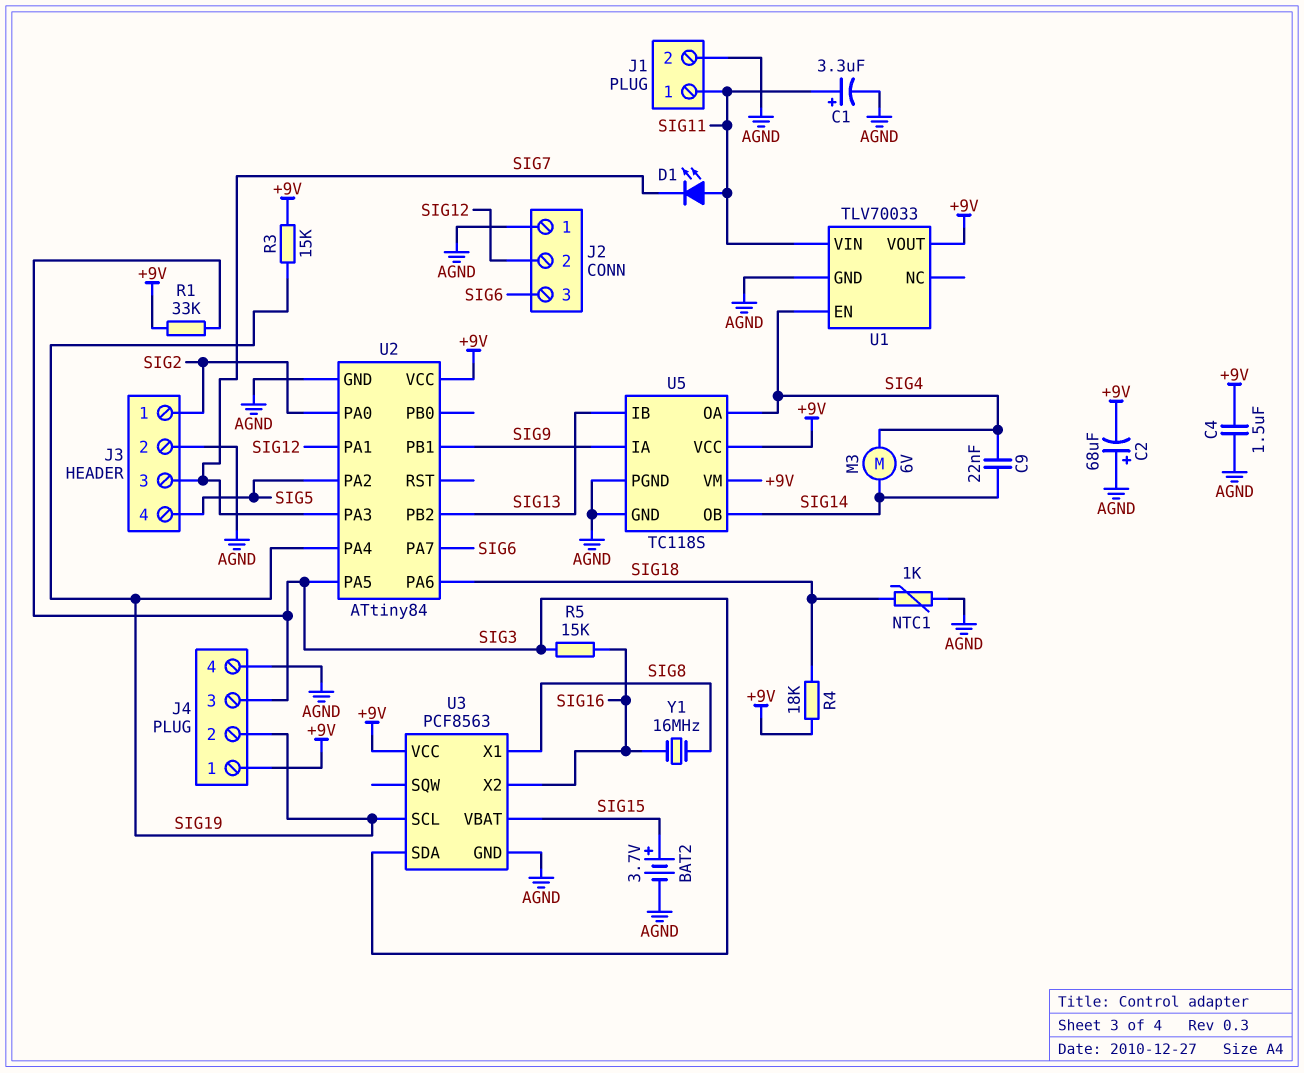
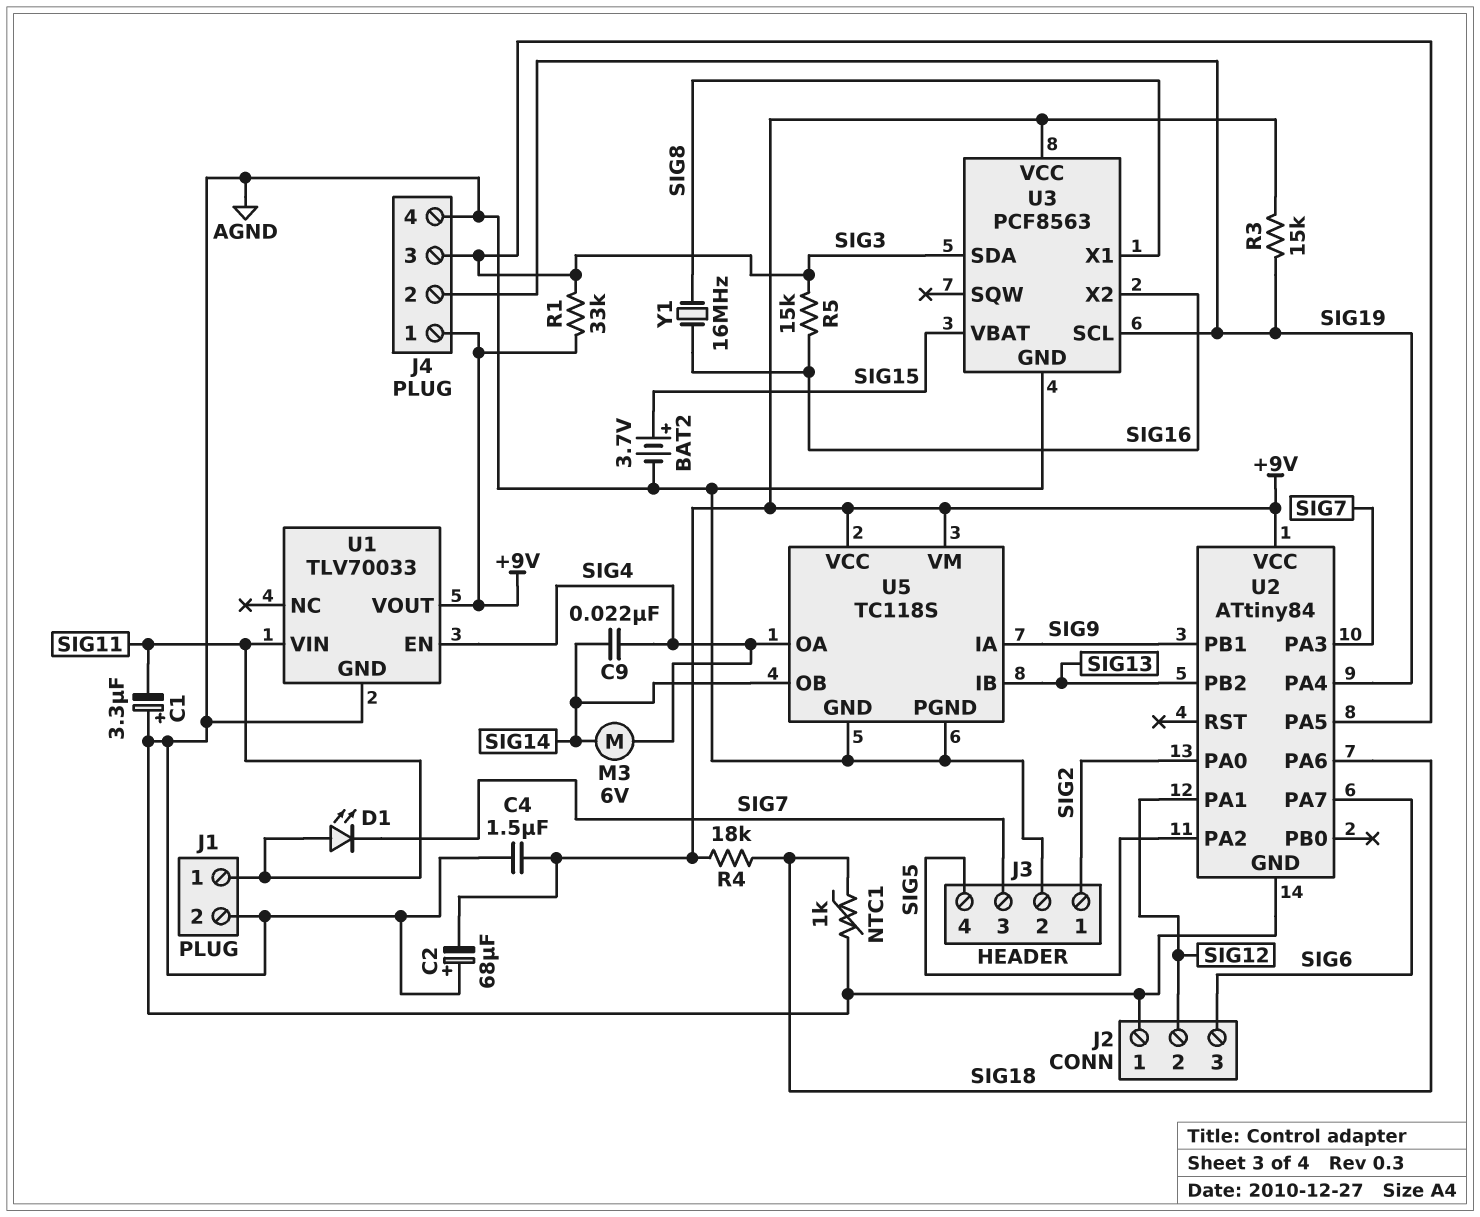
C1: 3.3uF (plus SIG11, minus AGND) -> 3.3uF (plus AGND, minus SIG11)

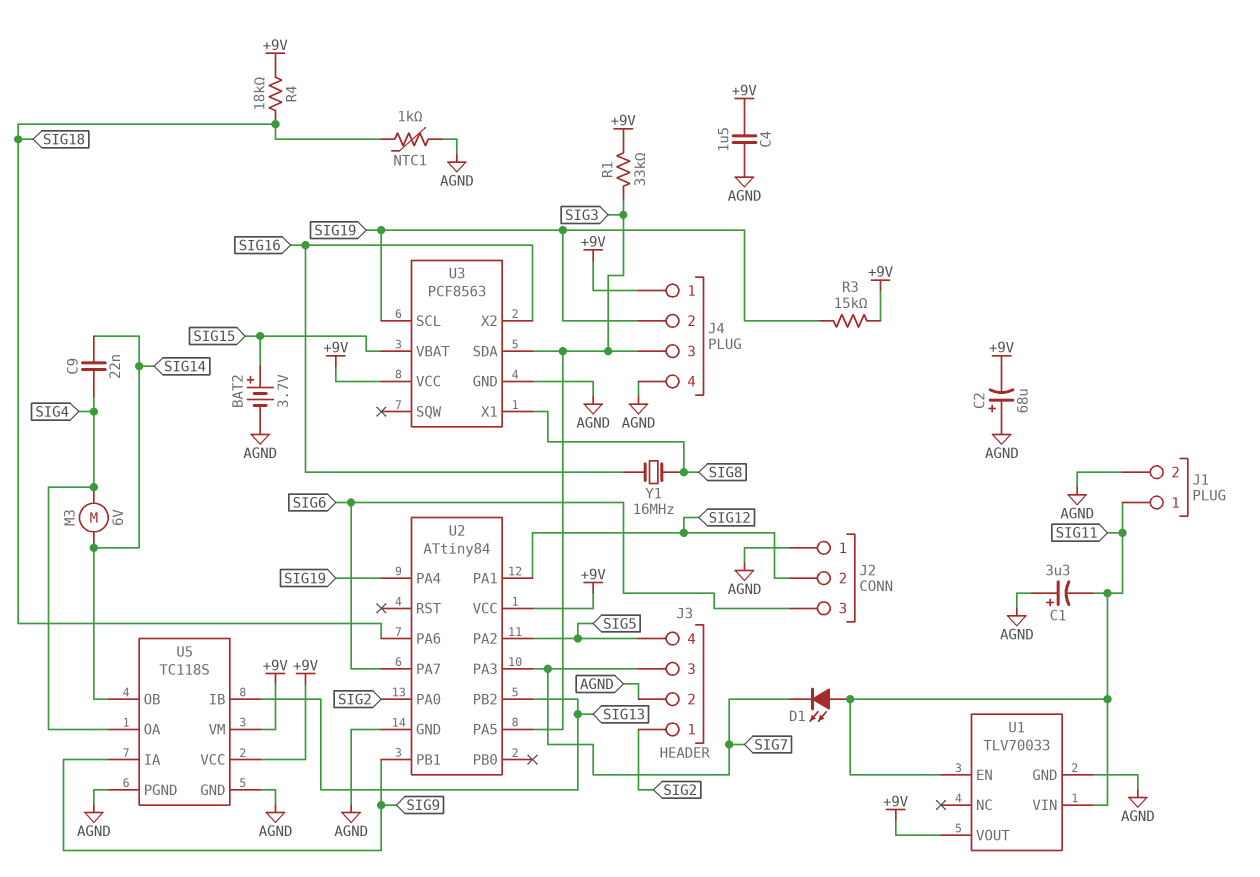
R5: 15k (SIG3, SIG16) -> none
U1 pin EN: SIG4 -> SIG11

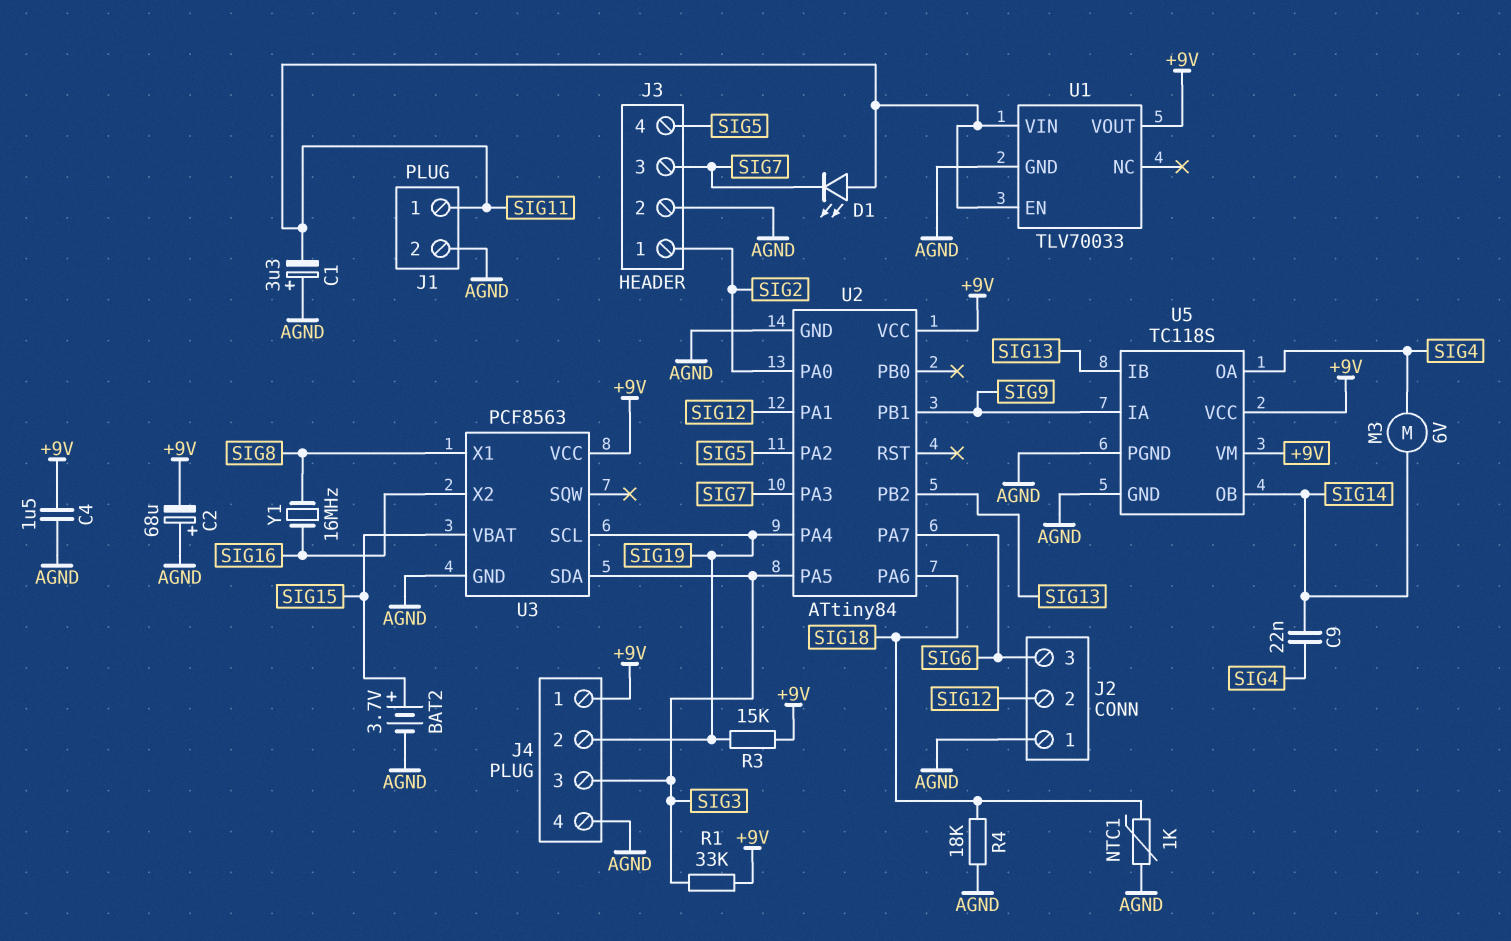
R4: 18k (+9V, SIG18) -> 18k (AGND, SIG18)

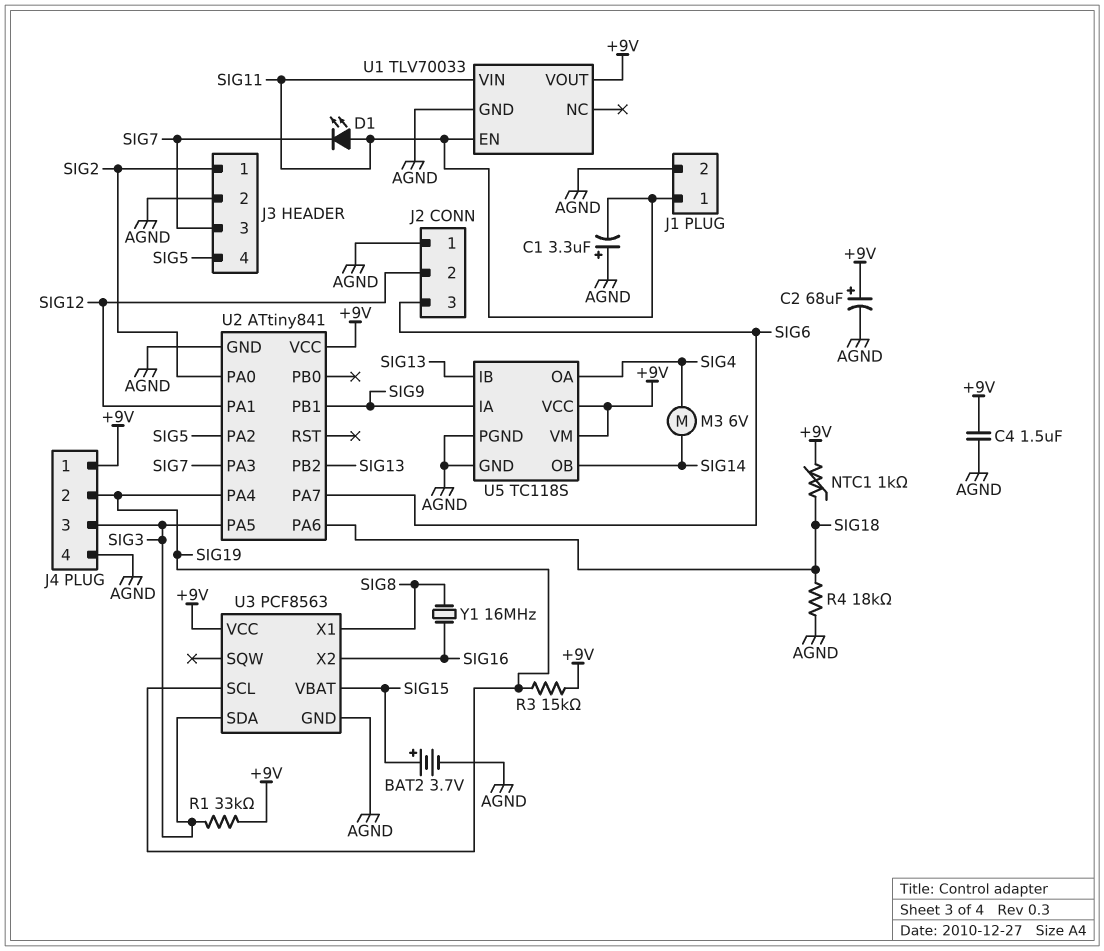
C2: 68uF (plus AGND, minus +9V) -> 68uF (plus +9V, minus AGND)
C9: 22nF (SIG4, SIG14) -> none
NTC1: 1k (AGND, SIG18) -> 1k (+9V, SIG18)
U2: ATtiny84 -> ATtiny841

